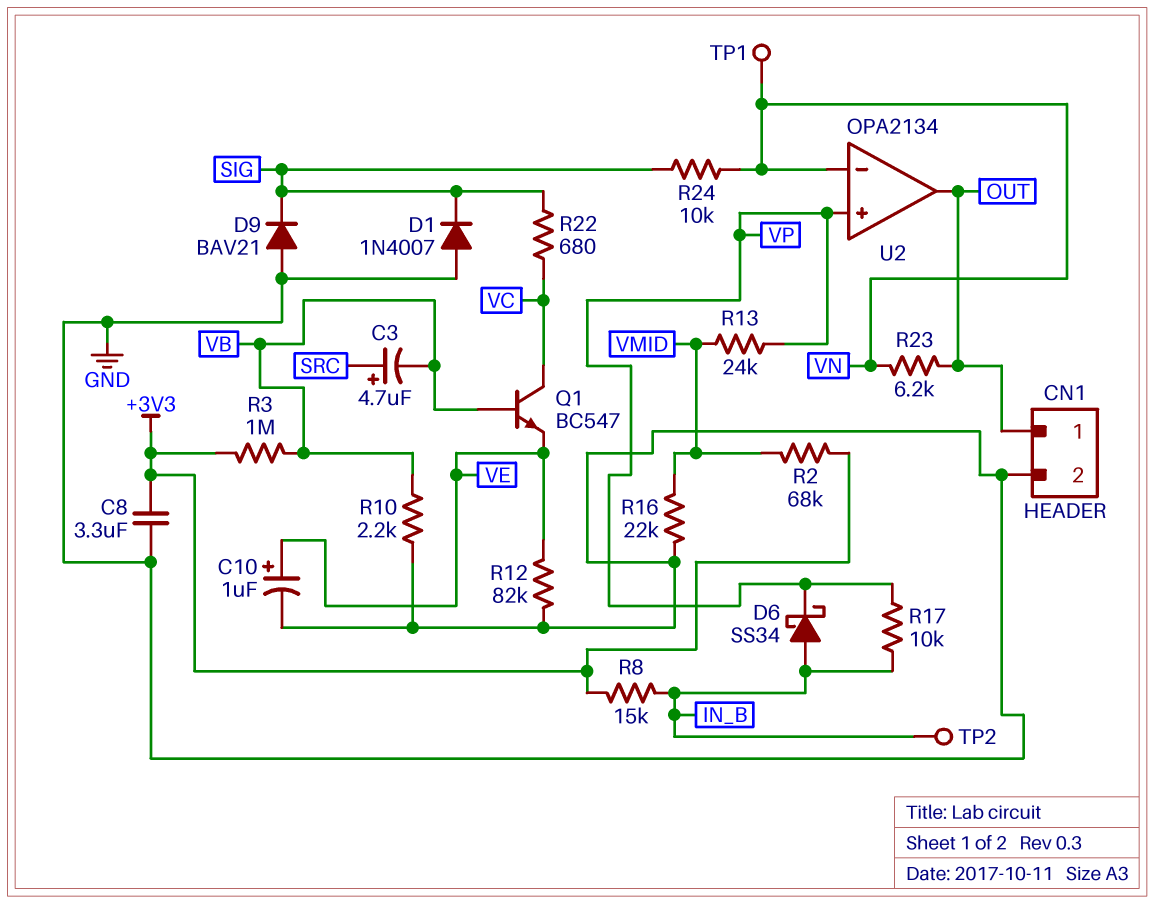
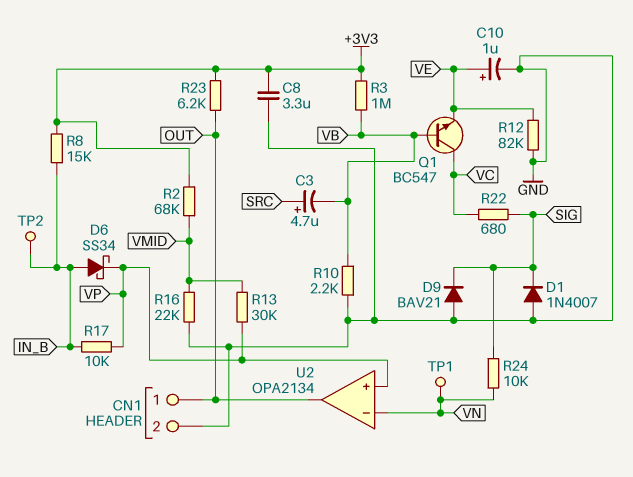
R13: 24k (VMID, VP) -> 30k (VMID, VP)
R23: 6.2k (OUT, VN) -> 6.2k (+3V3, OUT)

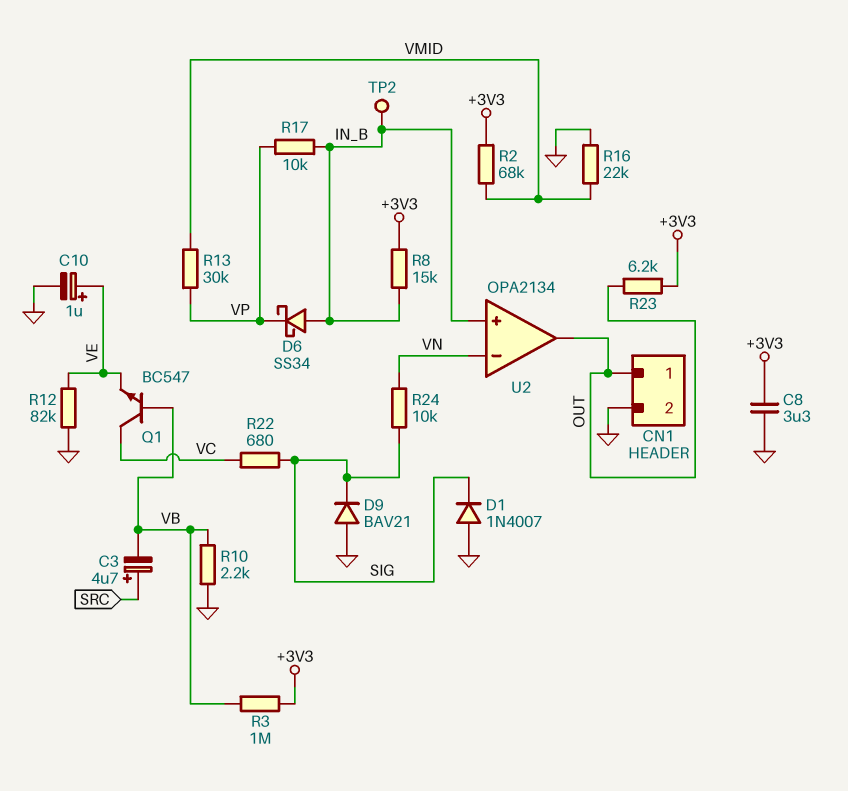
TP1: test point (VN) -> none
U2 pin in+: VP -> IN_B

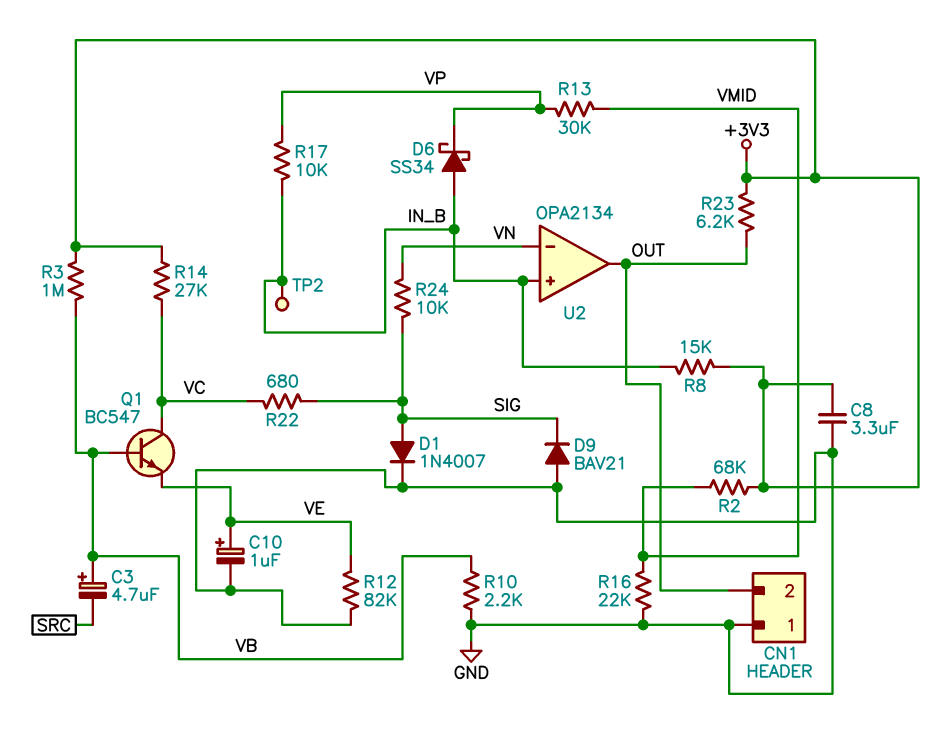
C3: 4.7uF (plus SRC, minus VB) -> 4.7uF (plus VB, minus SRC)
CN1 pin 1: OUT -> GND
CN1 pin 2: GND -> OUT
D1: diode 1N4007 (A GND, K SIG) -> diode 1N4007 (A SIG, K GND)
R14: none -> 27k (+3V3, VC)

